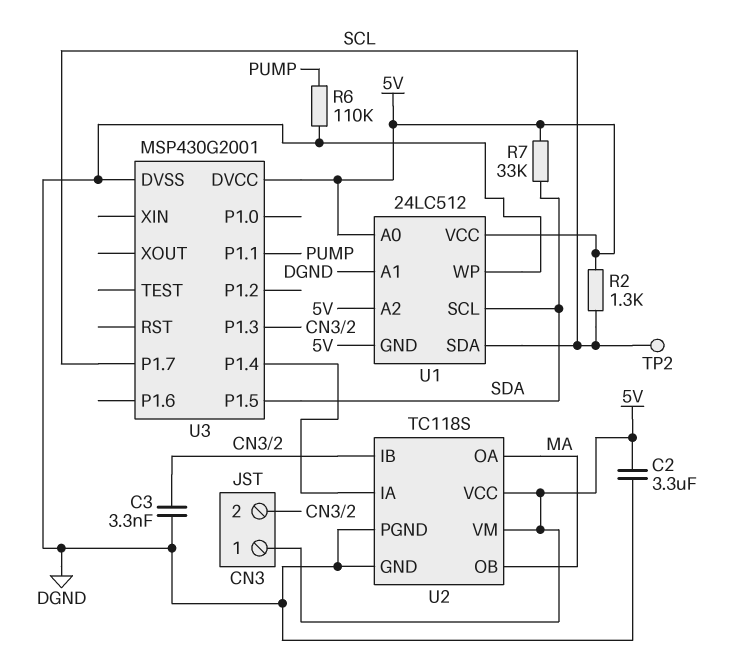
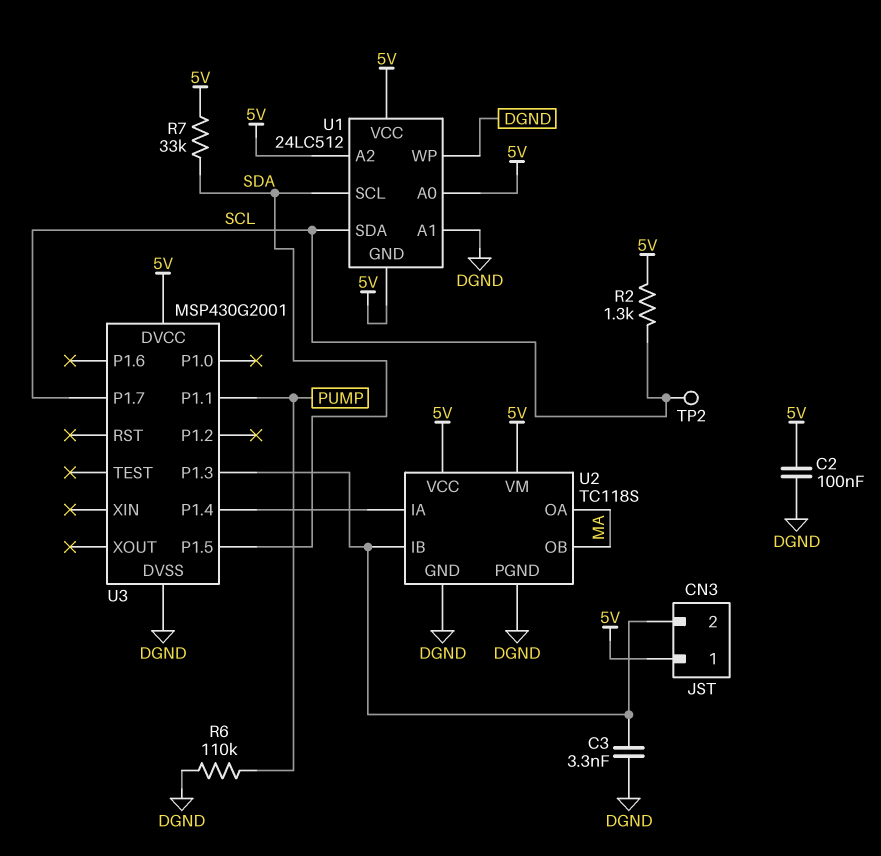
C2: 3.3uF (5V, DGND) -> 100nF (5V, DGND)

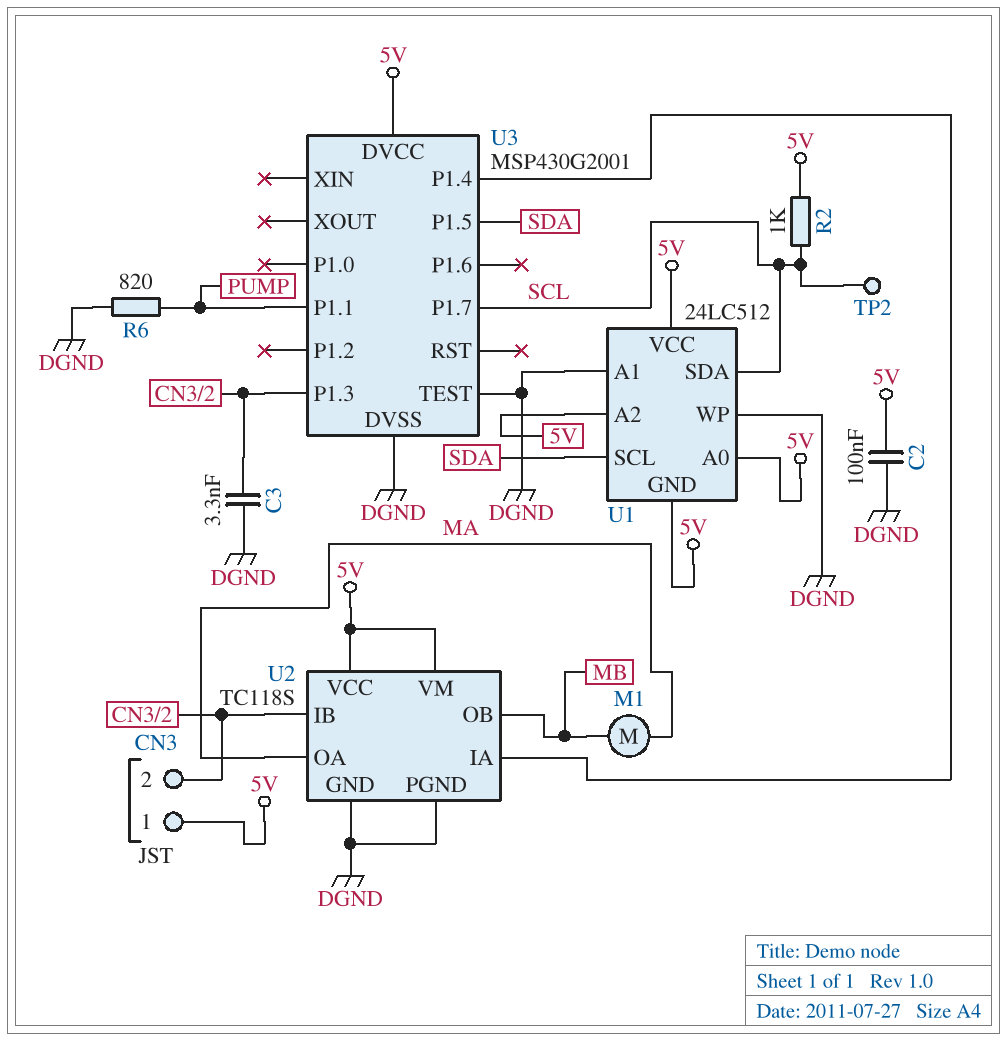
M1: none -> motor (MA, MB)
R2: 1.3k (5V, SCL) -> 1k (5V, SCL)
R6: 110k (DGND, PUMP) -> 820 (DGND, PUMP)
R7: 33k (5V, SDA) -> none
U2 pin OB: MA -> MB
U3 pin TEST: none -> DGND

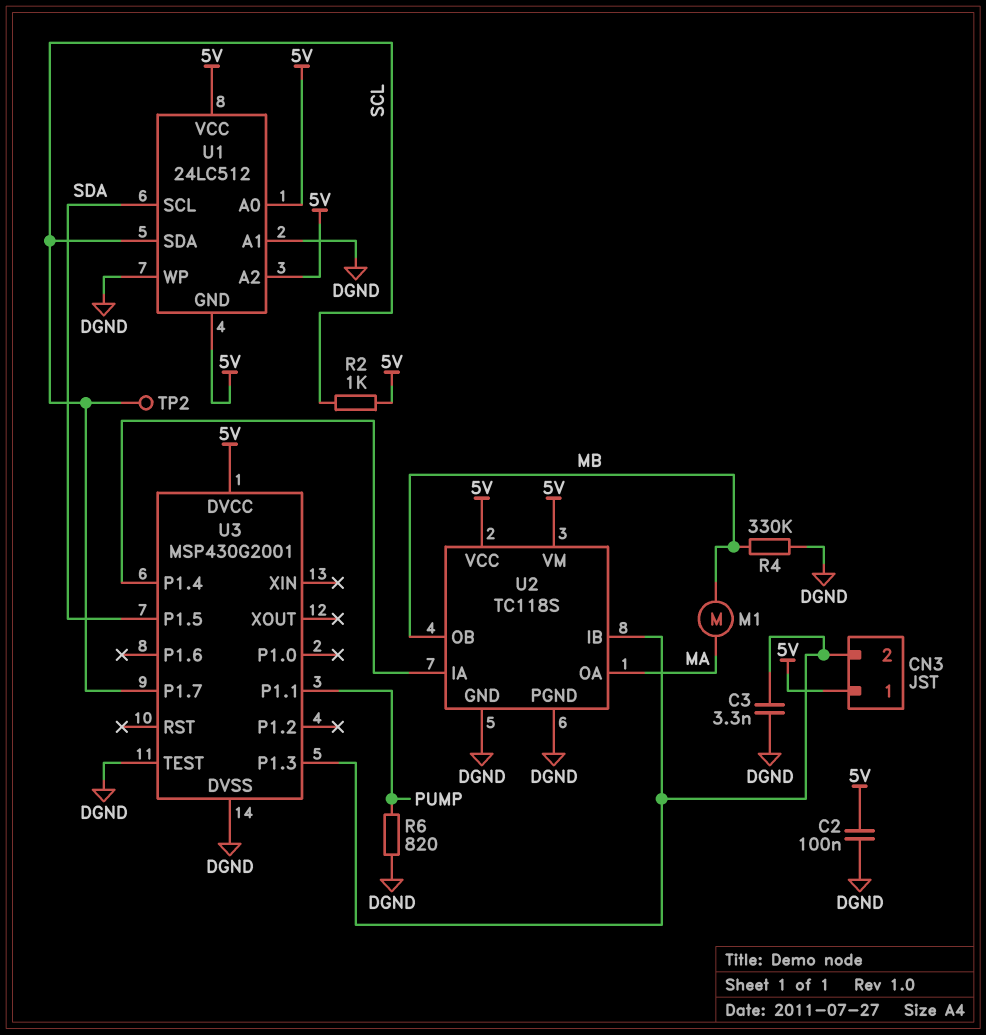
R4: none -> 330k (DGND, MB)

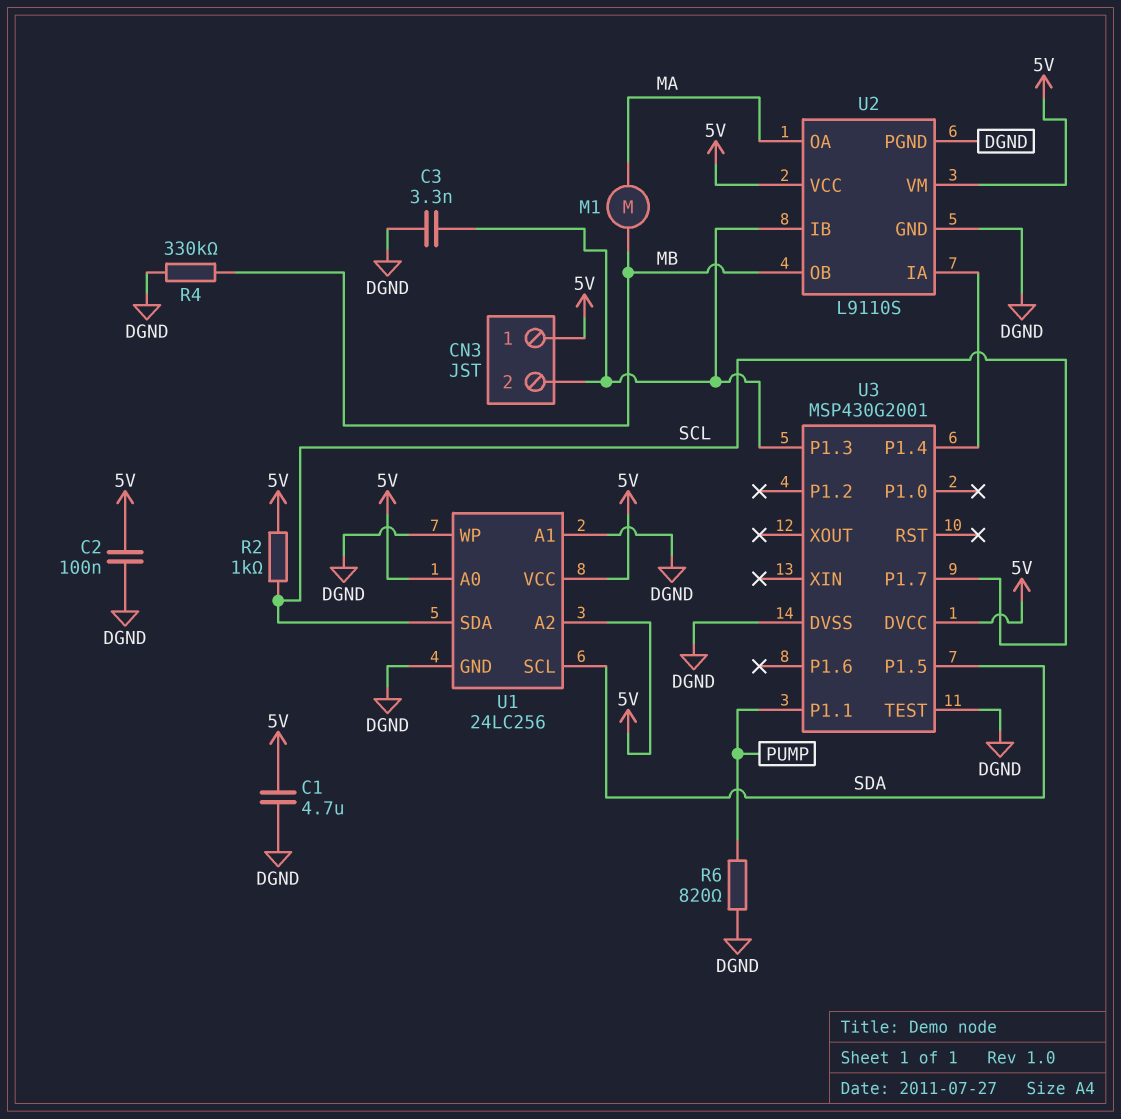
C1: none -> 4.7uF (5V, DGND)
TP2: test point (SCL) -> none
U1: 24LC512 -> 24LC256
U1 pin GND: 5V -> DGND
U2: TC118S -> L9110S

